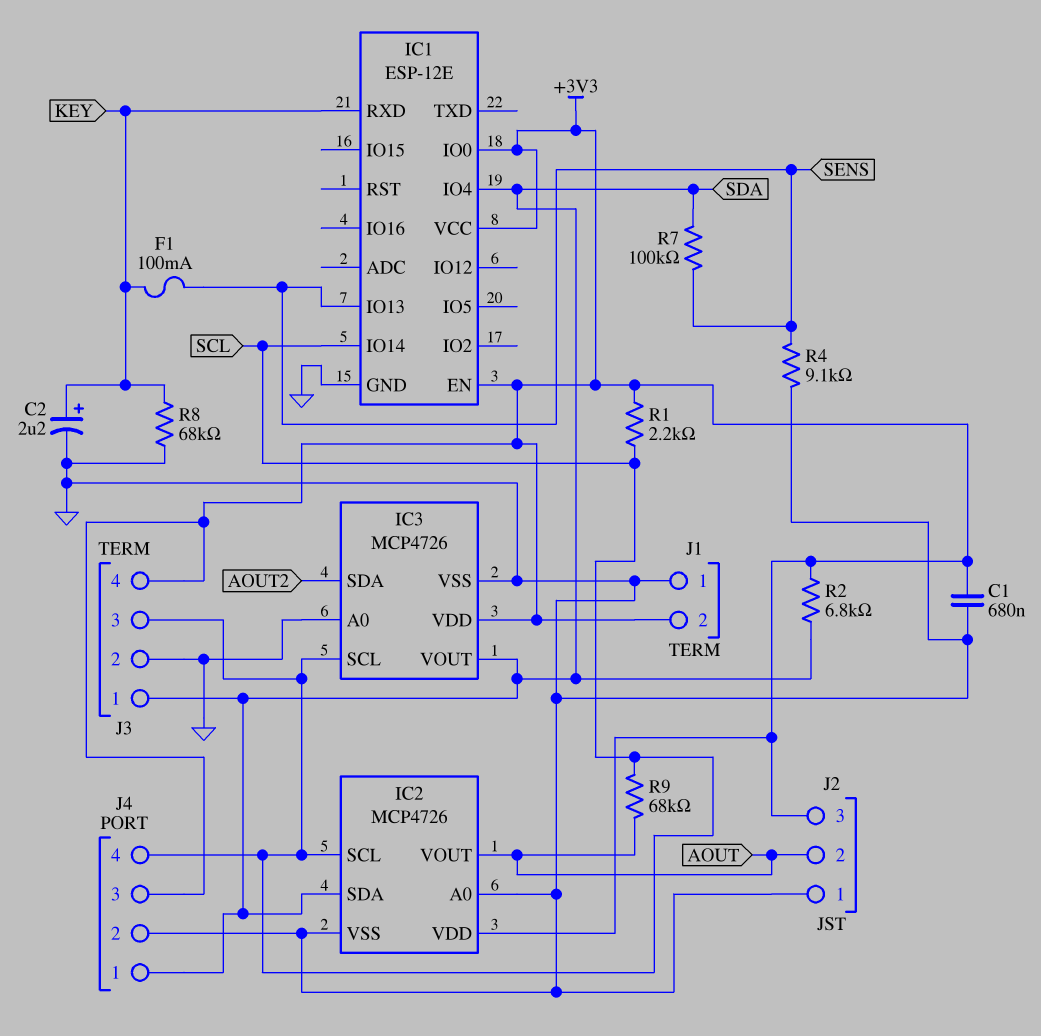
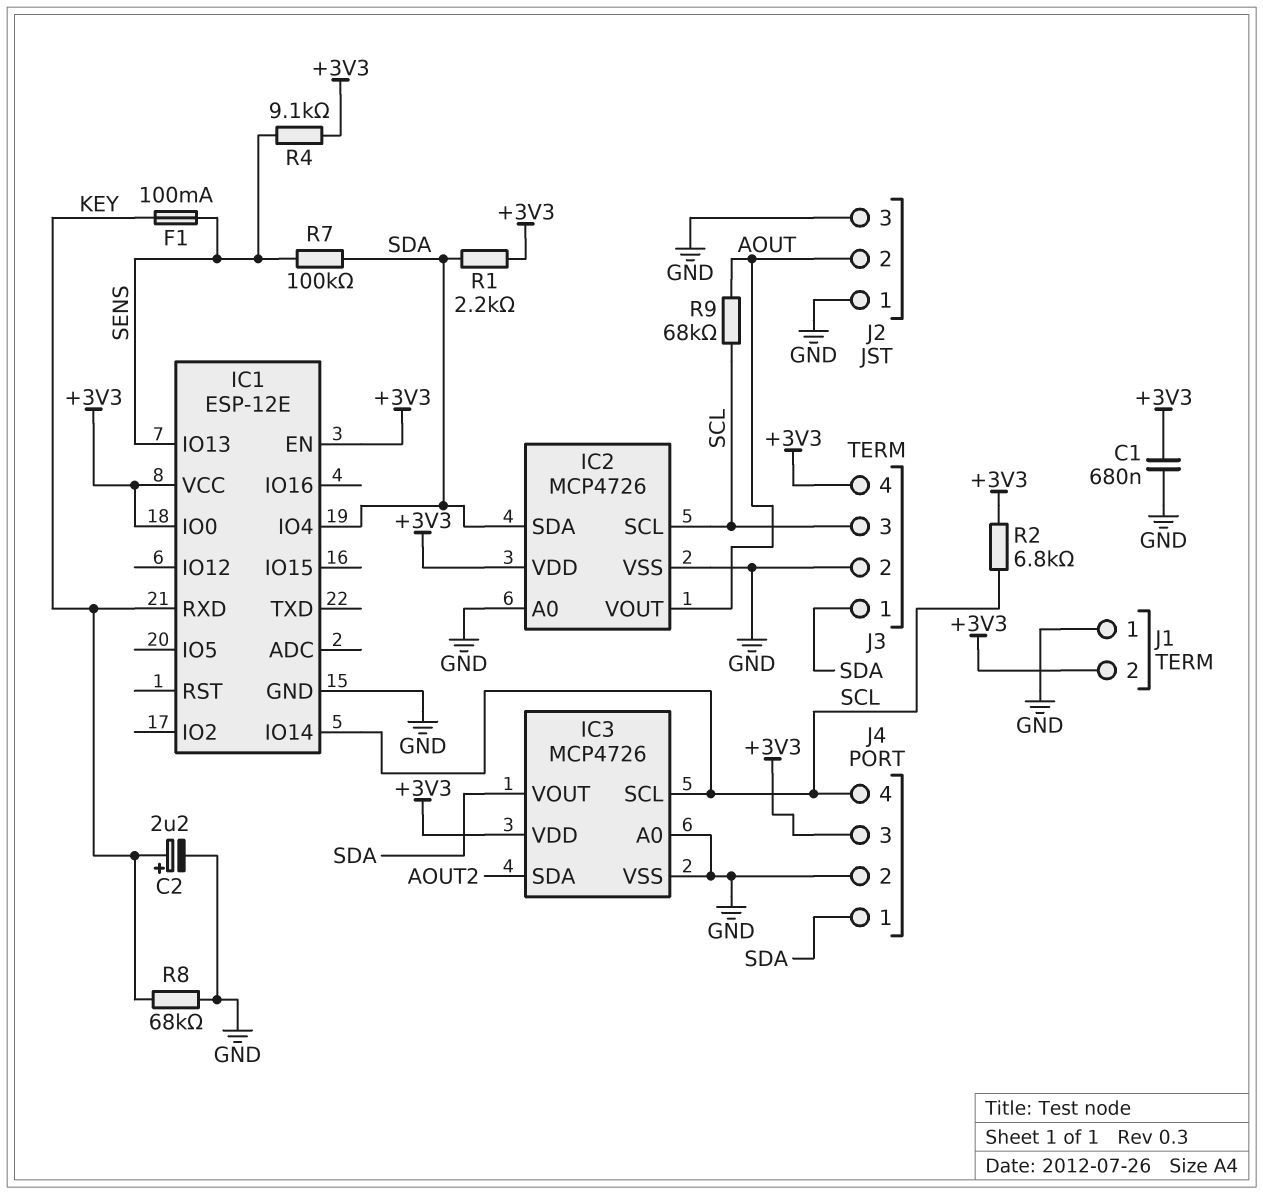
J2 pin 3: +3V3 -> GND
R1: 2.2k (+3V3, SCL) -> 2.2k (+3V3, SDA)
R2: 6.8k (+3V3, SDA) -> 6.8k (+3V3, SCL)
R4: 9.1k (GND, SENS) -> 9.1k (+3V3, SENS)

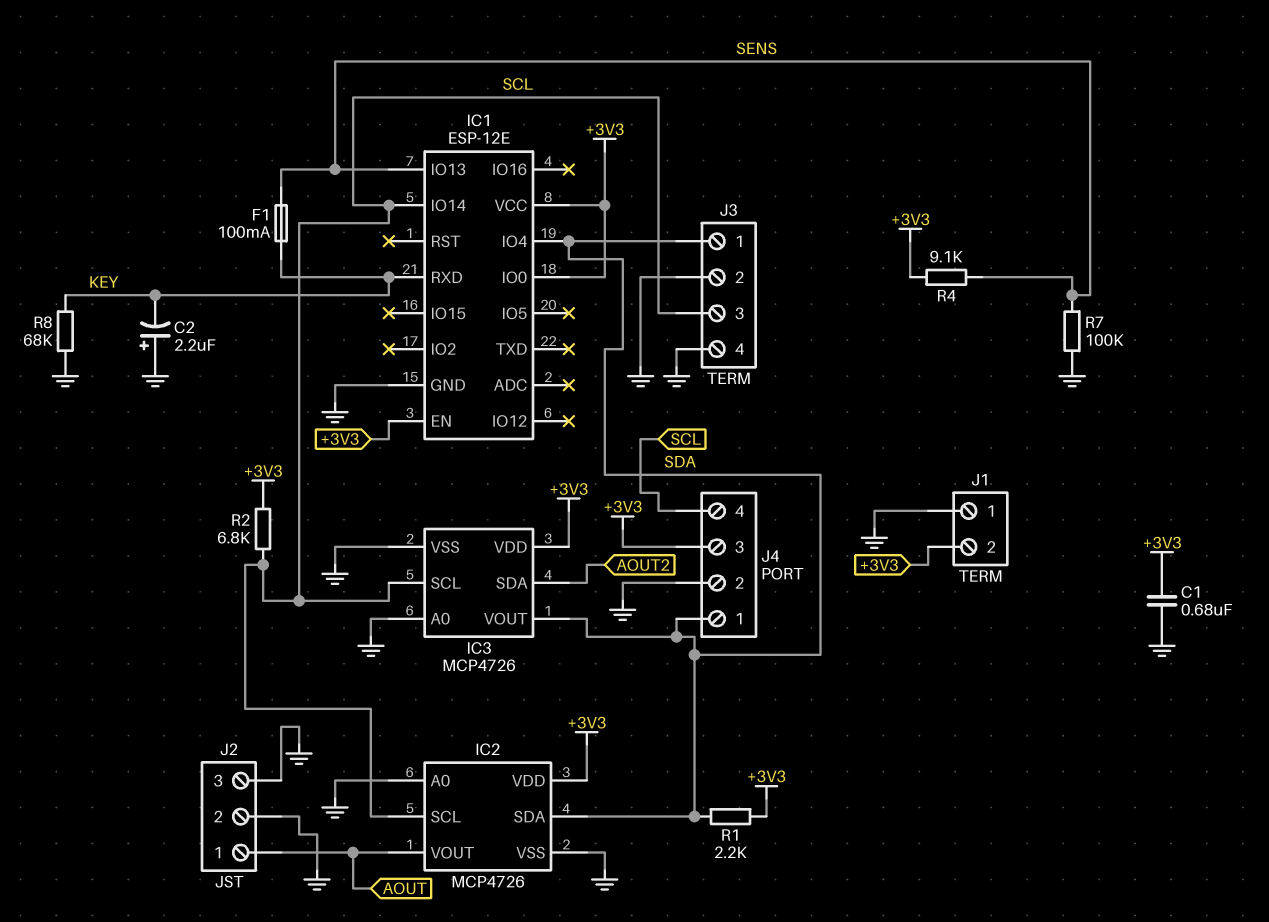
C2: 2.2uF (plus KEY, minus GND) -> 2.2uF (plus GND, minus KEY)
J2 pin 1: GND -> AOUT
J2 pin 2: AOUT -> GND
J3 pin 4: +3V3 -> GND
R7: 100k (SDA, SENS) -> 100k (GND, SENS)
R9: 68k (AOUT, SCL) -> none

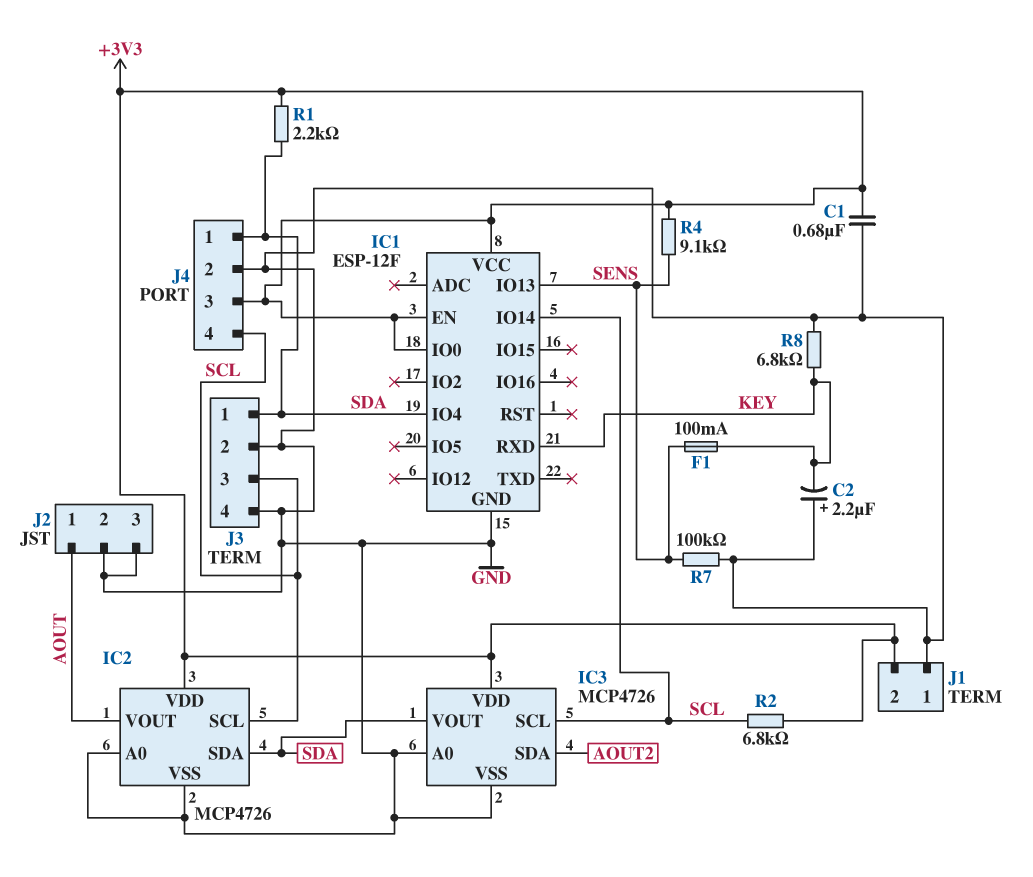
IC1: ESP-12E -> ESP-12F
R8: 68k (GND, KEY) -> 6.8k (GND, KEY)

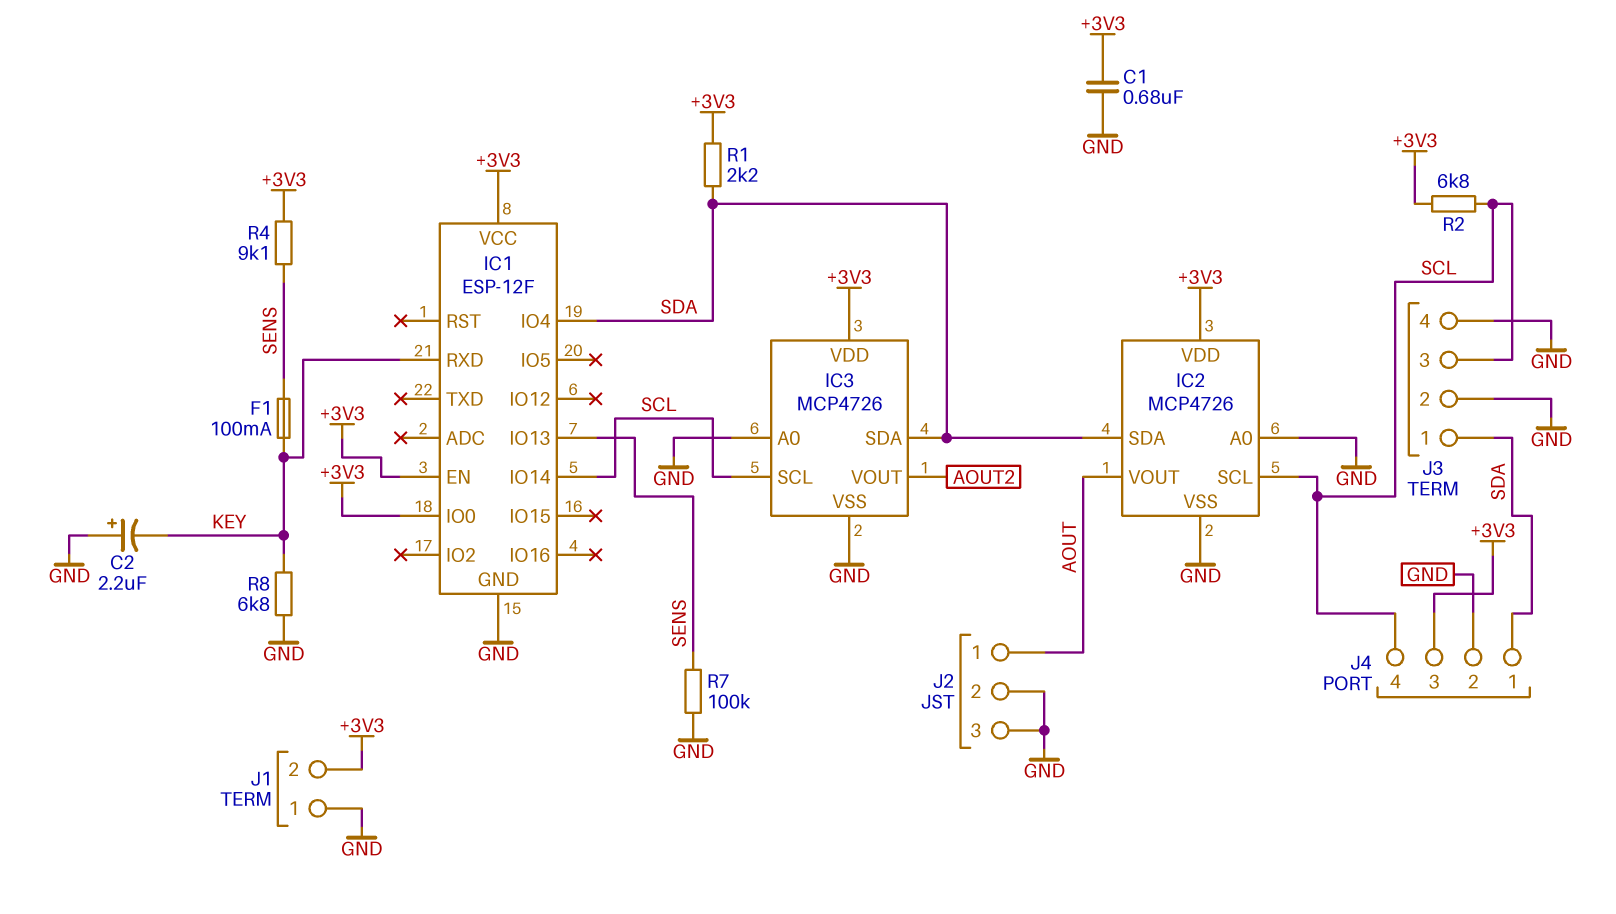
IC3 pin SDA: AOUT2 -> SDA
IC3 pin VOUT: SDA -> AOUT2

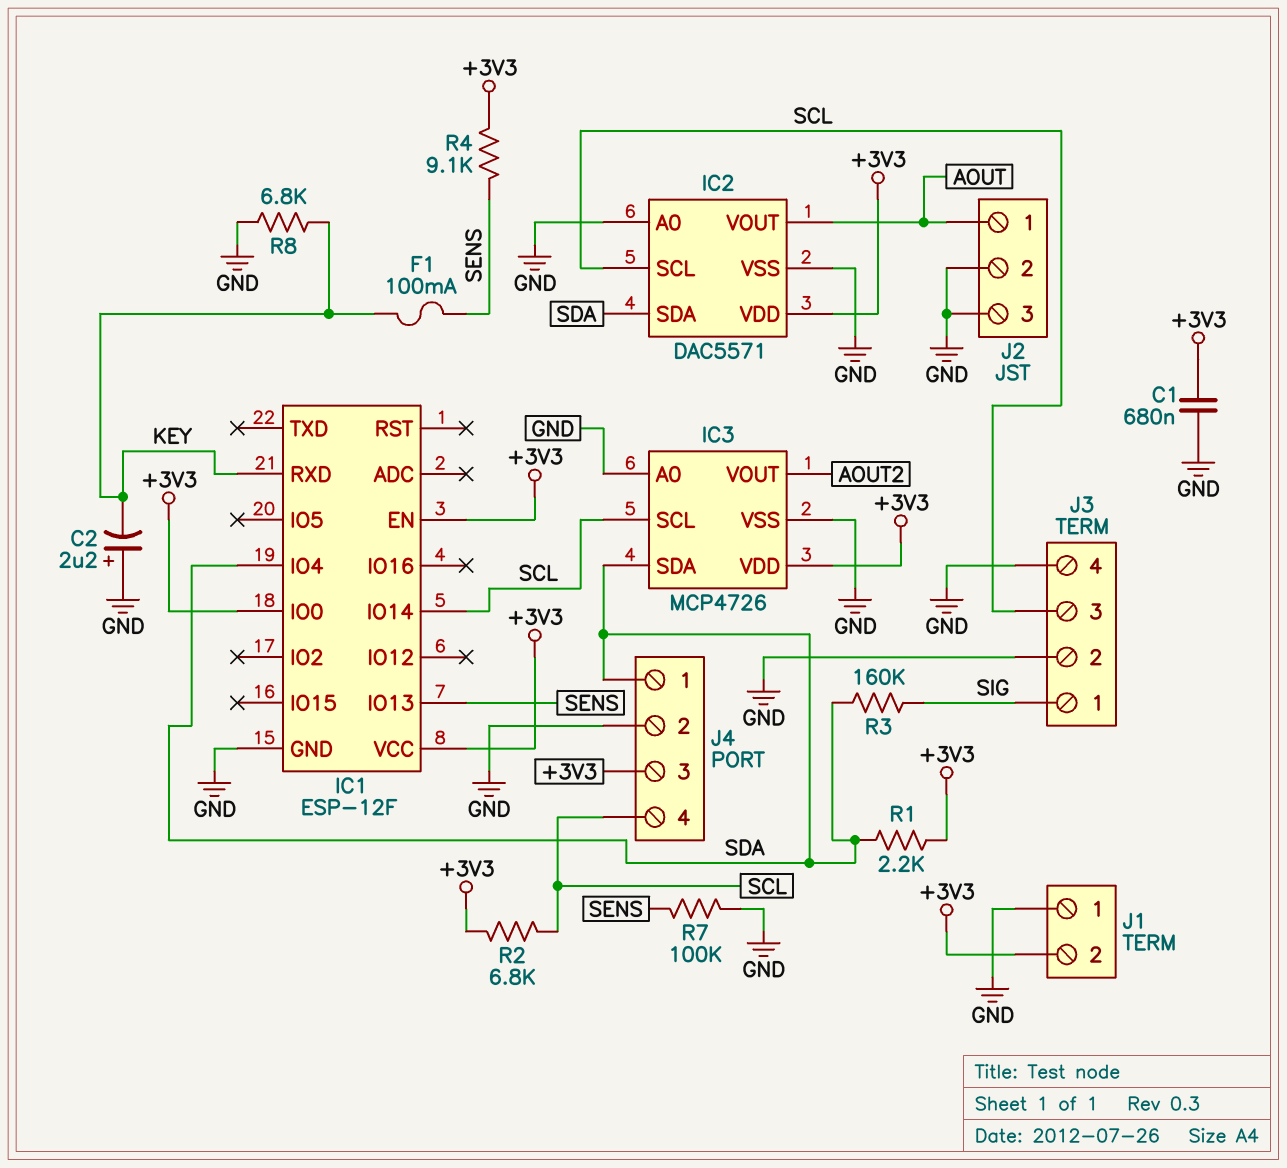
IC2: MCP4726 -> DAC5571
J3 pin 1: SDA -> SIG
R3: none -> 160k (SDA, SIG)

